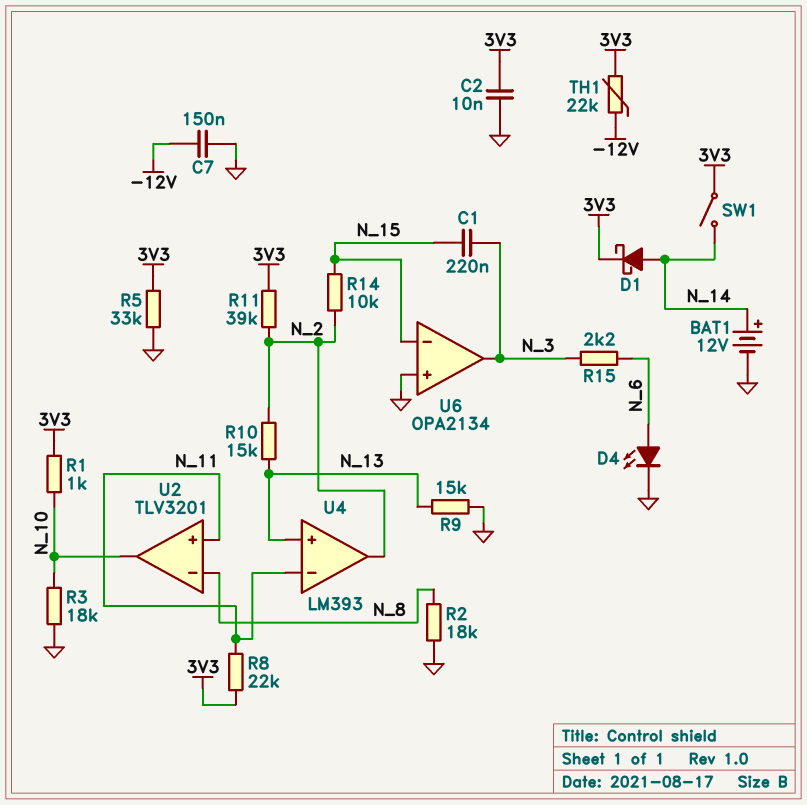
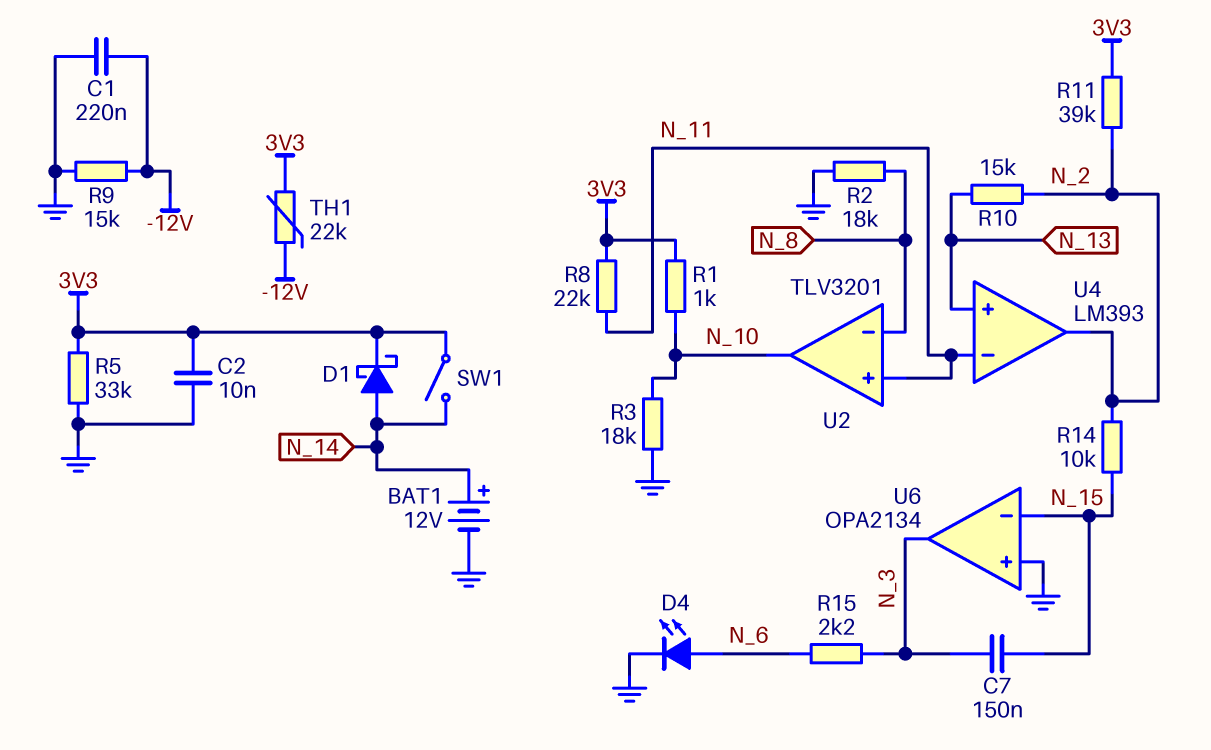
C1: 220nF (N_3, N_15) -> 220nF (-12V, GND)
C7: 150nF (-12V, GND) -> 150nF (N_3, N_15)
R9: 15k (GND, N_13) -> 15k (-12V, GND)

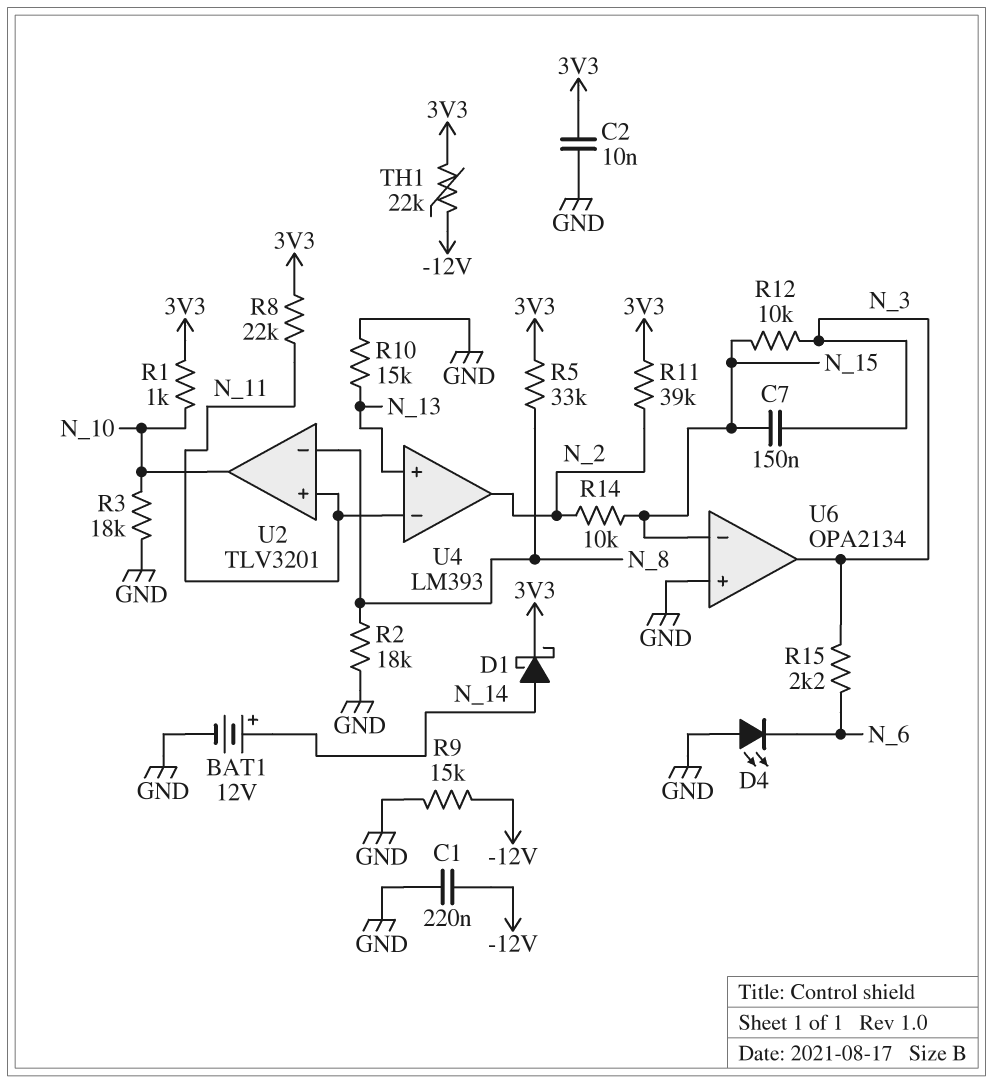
D4: LED (A N_6, K GND) -> LED (A GND, K N_6)
R5: 33k (3V3, GND) -> 33k (3V3, N_8)
R10: 15k (N_2, N_13) -> 15k (GND, N_13)
R12: none -> 10k (N_3, N_15)
SW1: switch (3V3, N_14) -> none

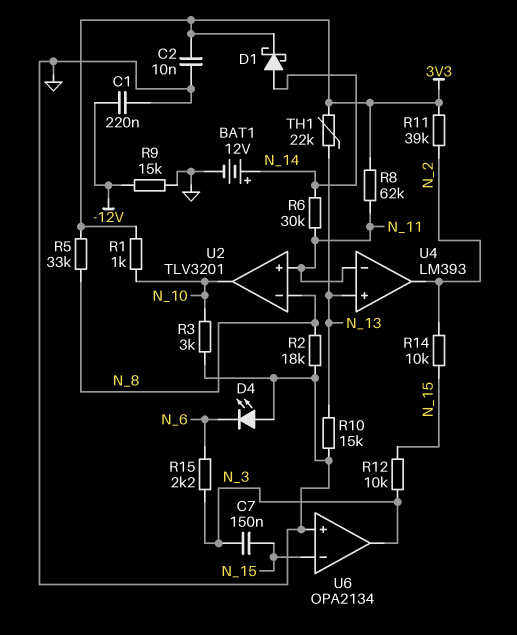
R3: 18k (GND, N_10) -> 3k (GND, N_10)
R6: none -> 30k (N_11, N_14)
R8: 22k (3V3, N_11) -> 62k (3V3, N_11)
TH1: 22k (-12V, 3V3) -> 22k (3V3, N_13)

